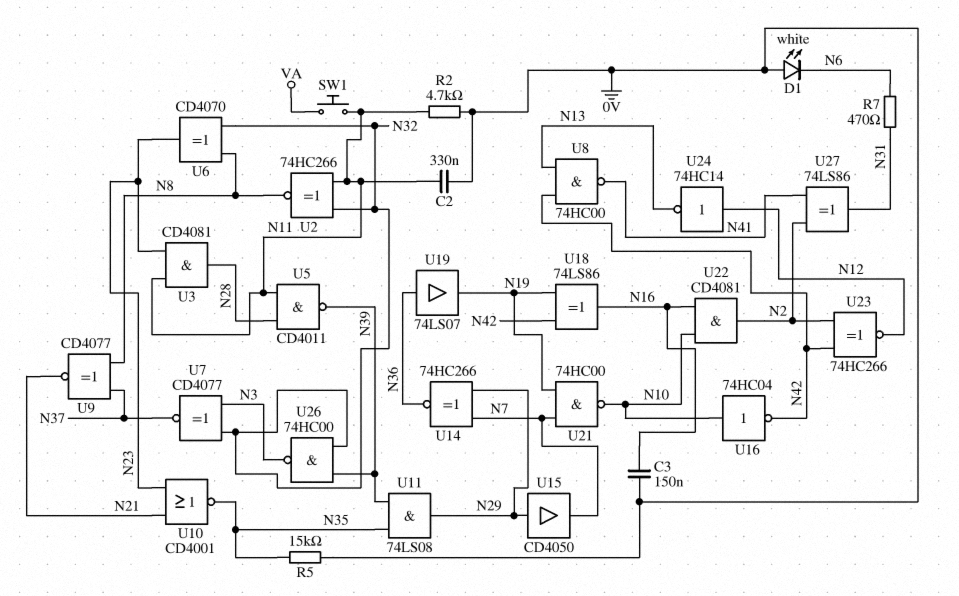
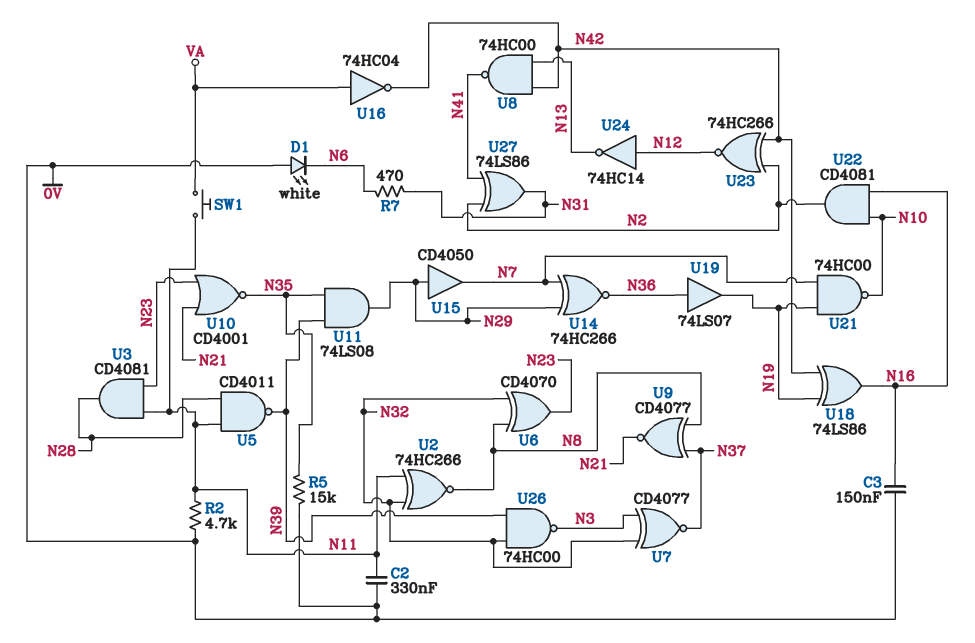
U16: NOT 74HC04 (in N10, out N42) -> NOT 74HC04 (in VA, out N42)

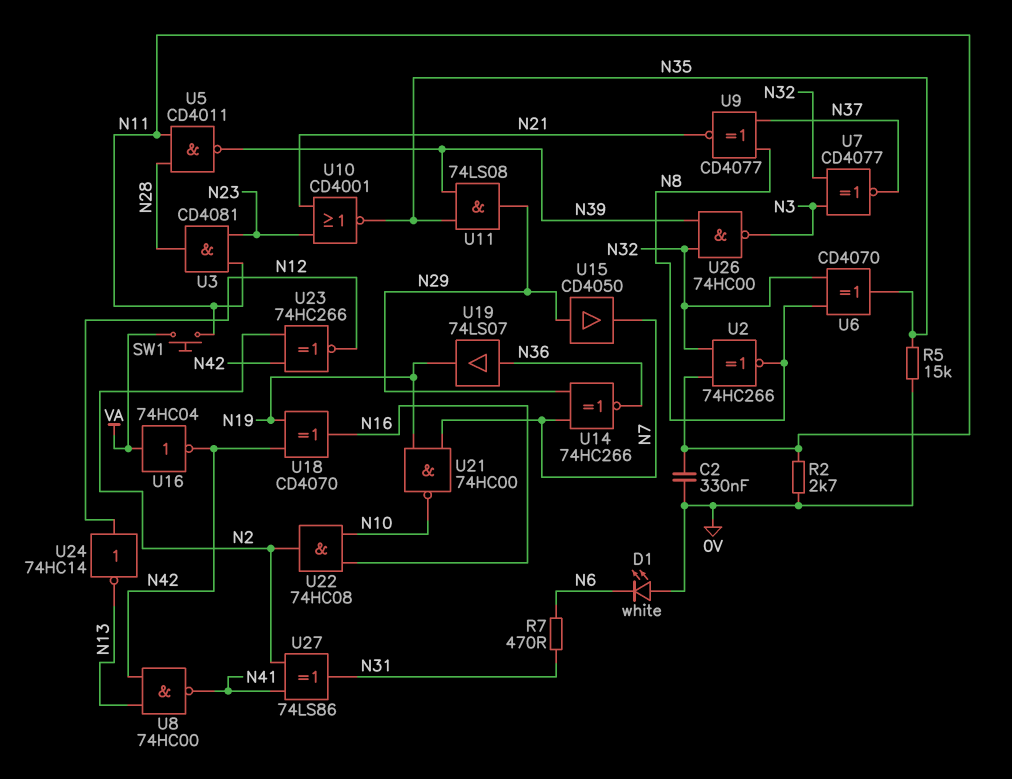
C3: 150nF (0V, N16) -> none
R2: 4.7k (0V, N11) -> 2.7k (0V, N11)
U6: XOR CD4070 (in N8, in N32, out N23) -> XOR CD4070 (in N8, in N32, out N35)
U18: XOR 74LS86 (in N19, in N42, out N16) -> XOR CD4070 (in N19, in N42, out N16)
U22: AND CD4081 (in N10, in N16, out N2) -> AND 74HC08 (in N10, in N16, out N2)

